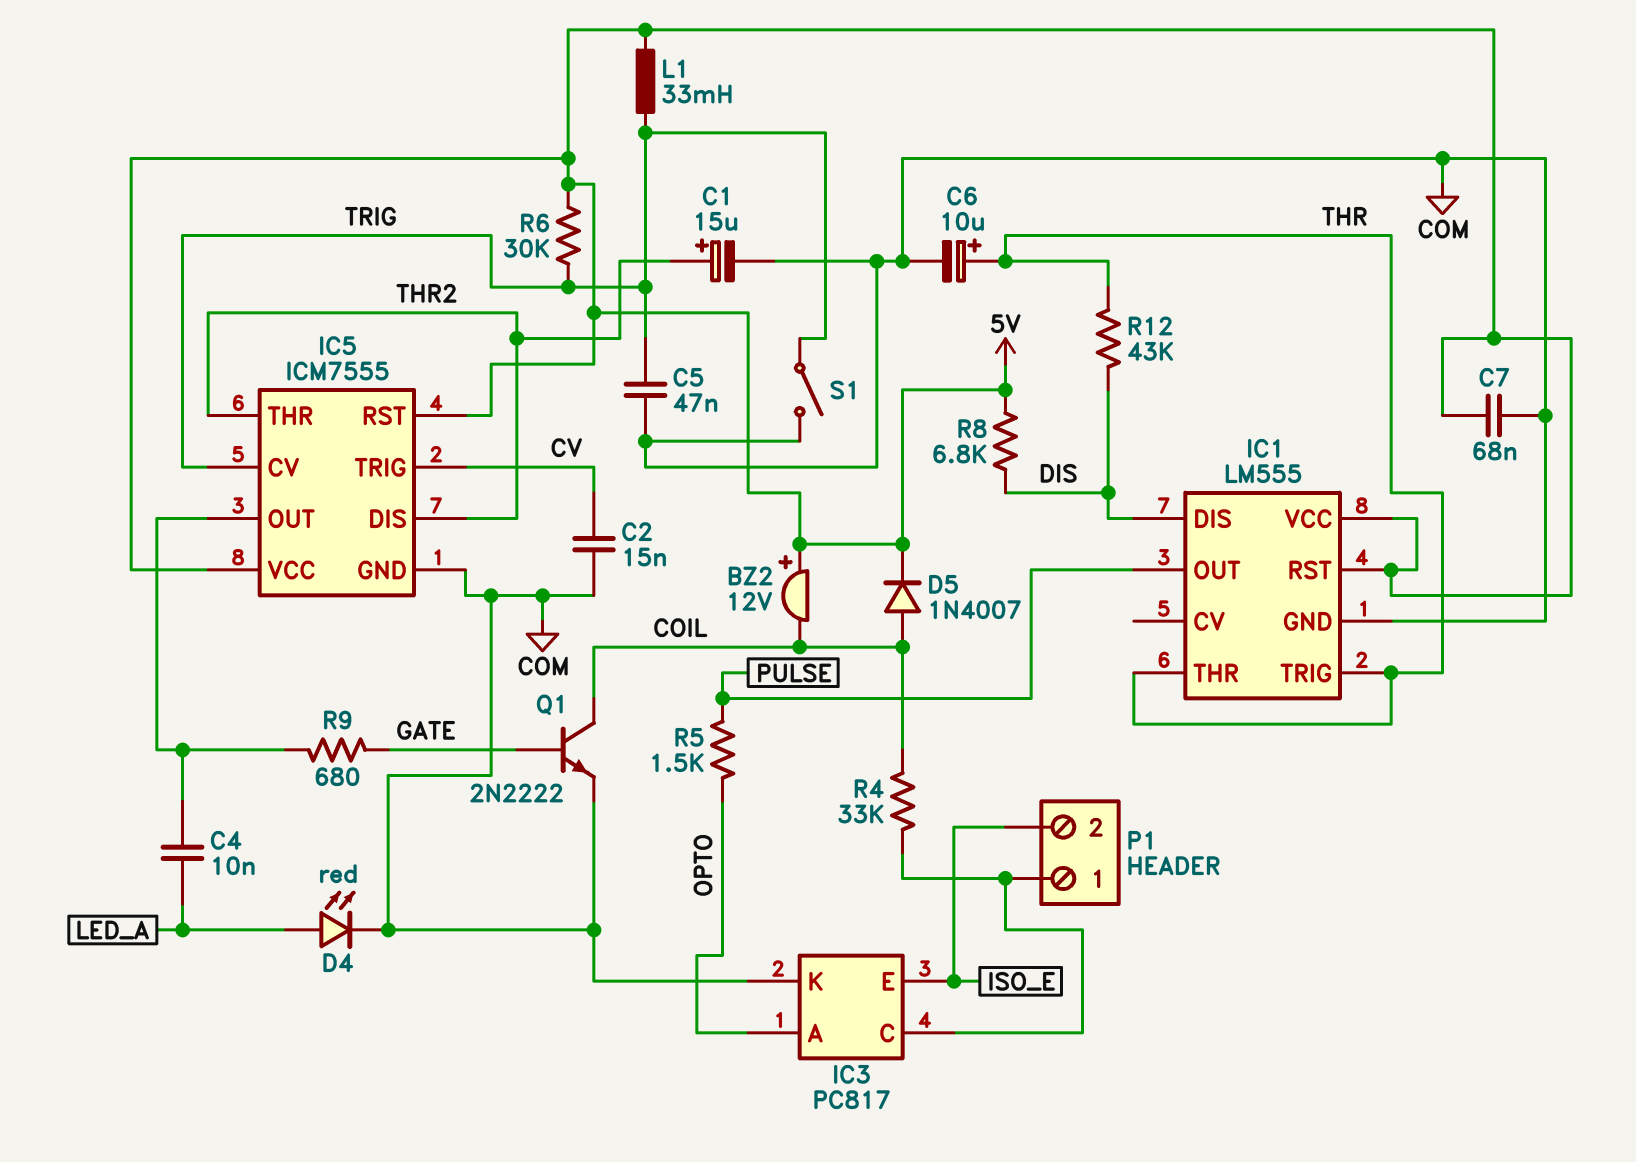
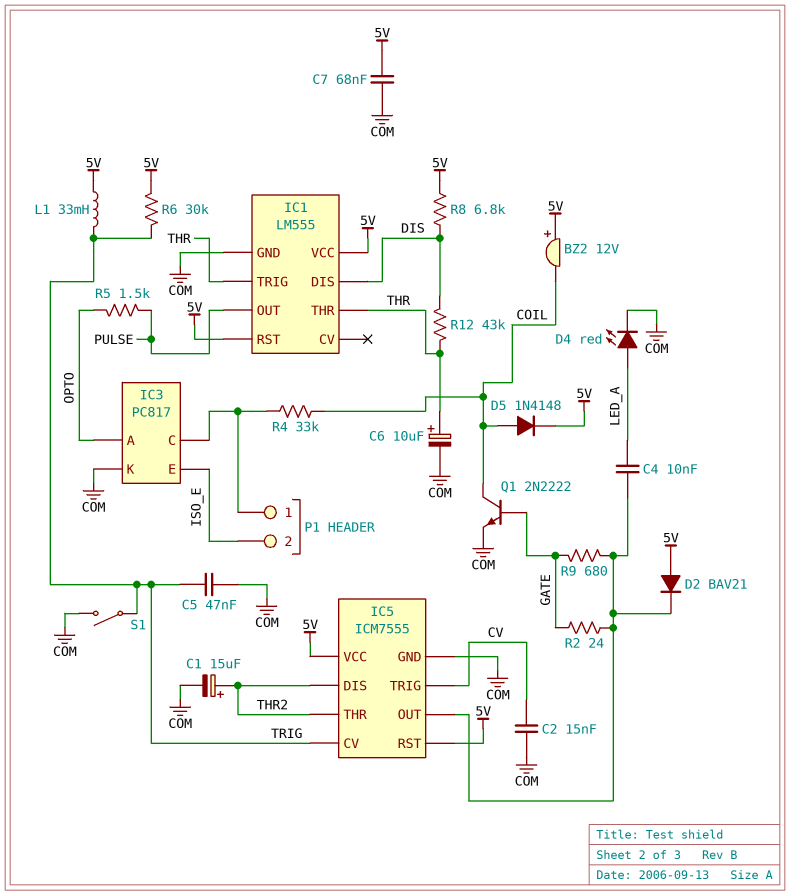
D2: none -> diode BAV21 (A 5V, K IC5/OUT)
D5: diode 1N4007 (A COIL, K 5V) -> diode 1N4148 (A COIL, K 5V)
R2: none -> 24 (GATE, IC5/OUT)

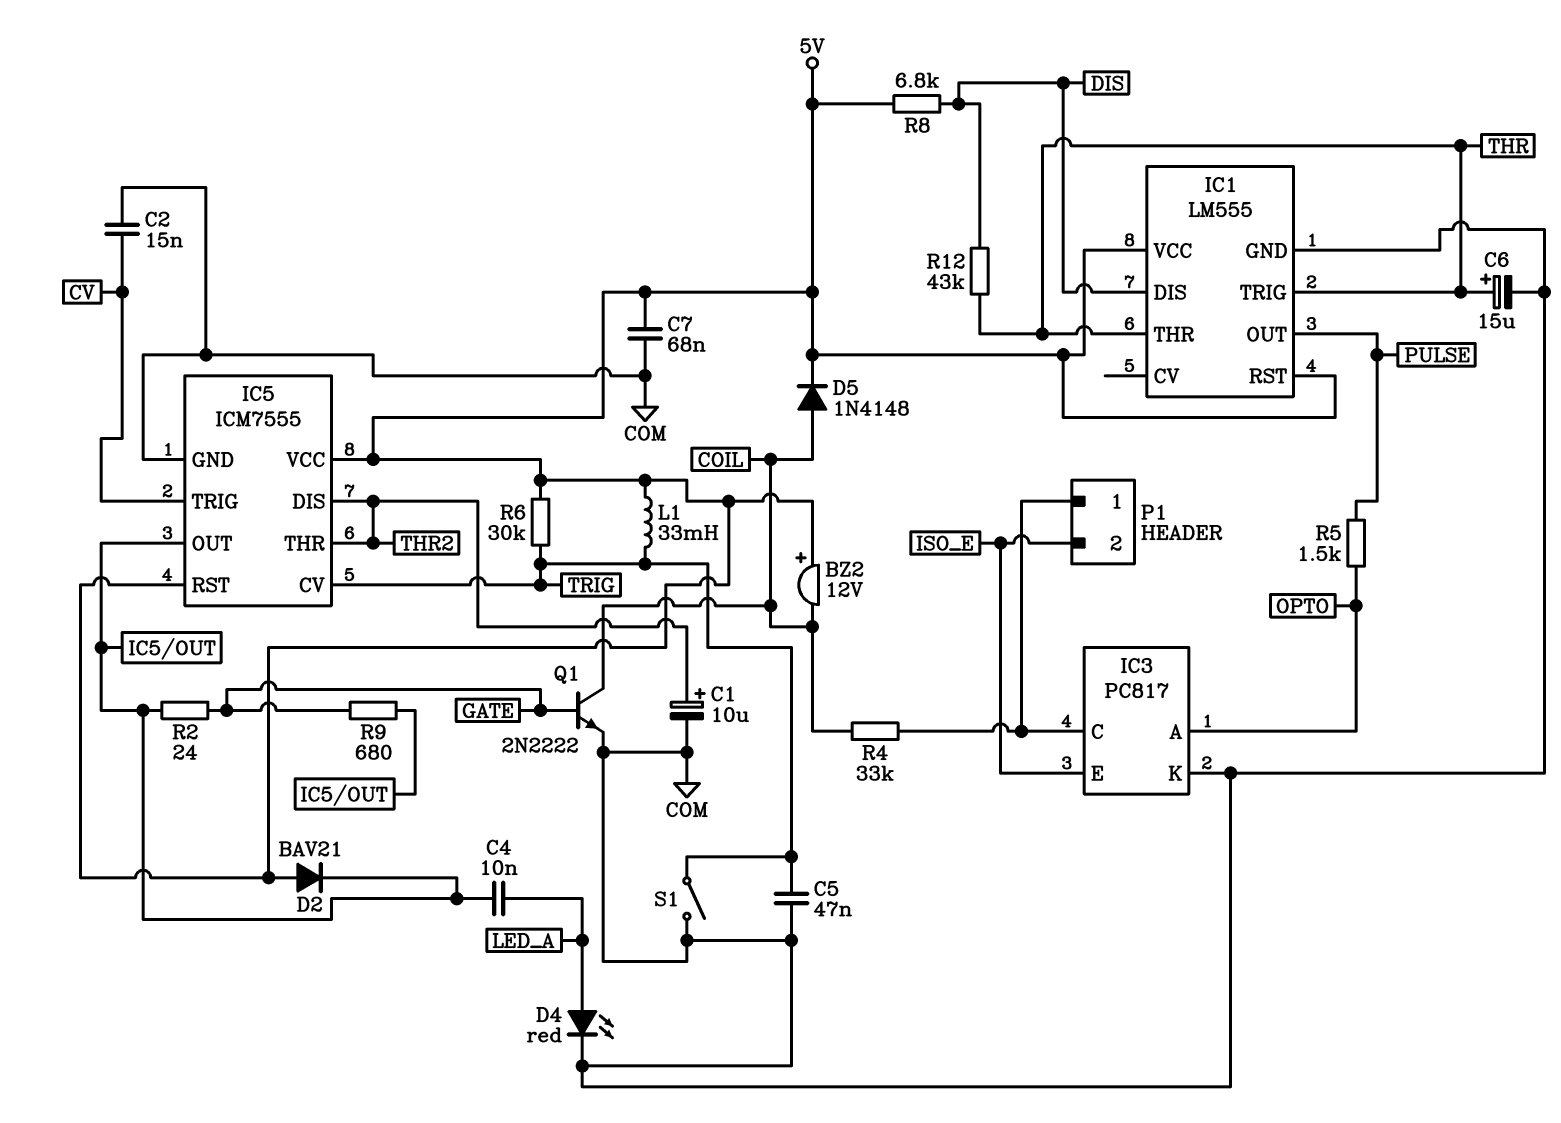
C1: 15uF (plus THR2, minus COM) -> 10uF (plus THR2, minus COM)
C6: 10uF (plus THR, minus COM) -> 15uF (plus THR, minus COM)

